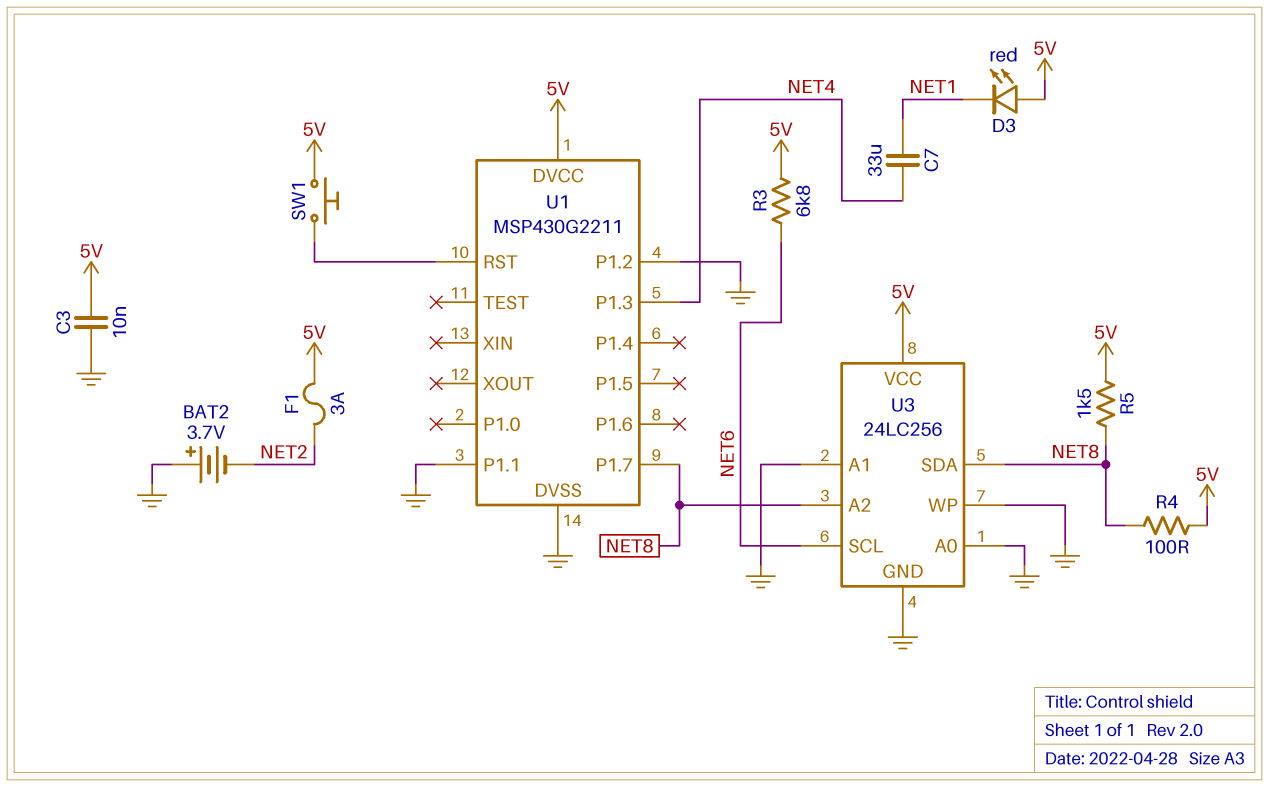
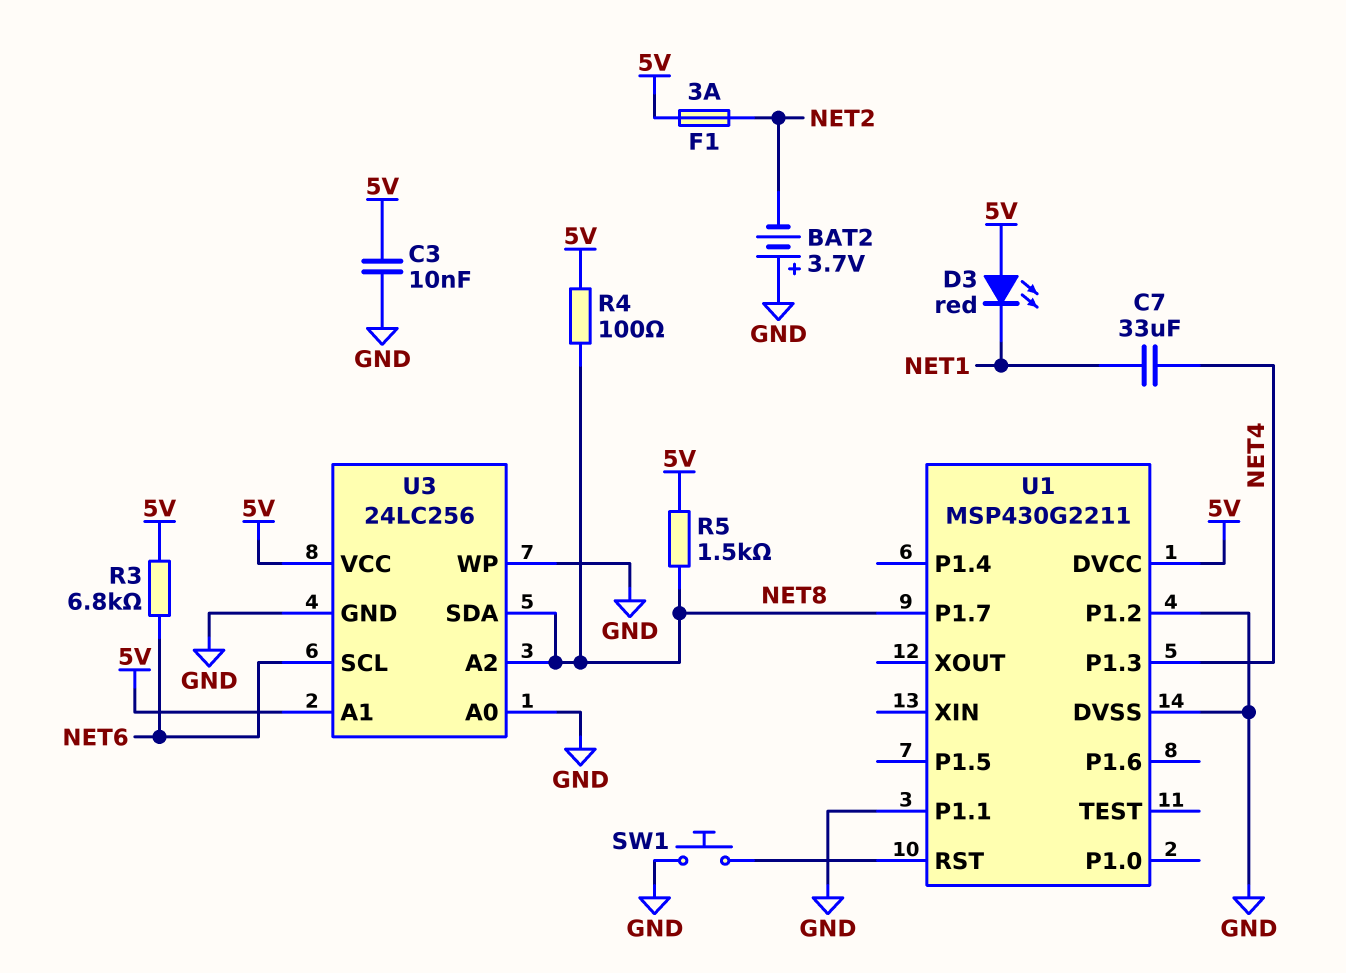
SW1: button (5V, U1/RST) -> button (GND, U1/RST)
U3 pin A1: GND -> 5V

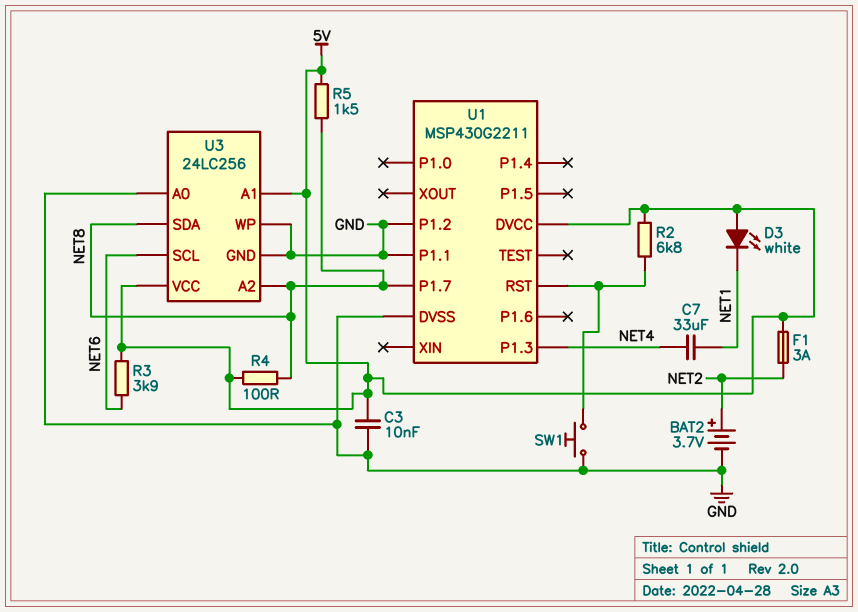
BAT2: 3.7V (plus GND, minus NET2) -> 3.7V (plus NET2, minus GND)
D3: LED red (A 5V, K NET1) -> LED white (A 5V, K NET1)
R2: none -> 6.8k (5V, U1/RST)
R3: 6.8k (5V, NET6) -> 3.9k (5V, NET6)

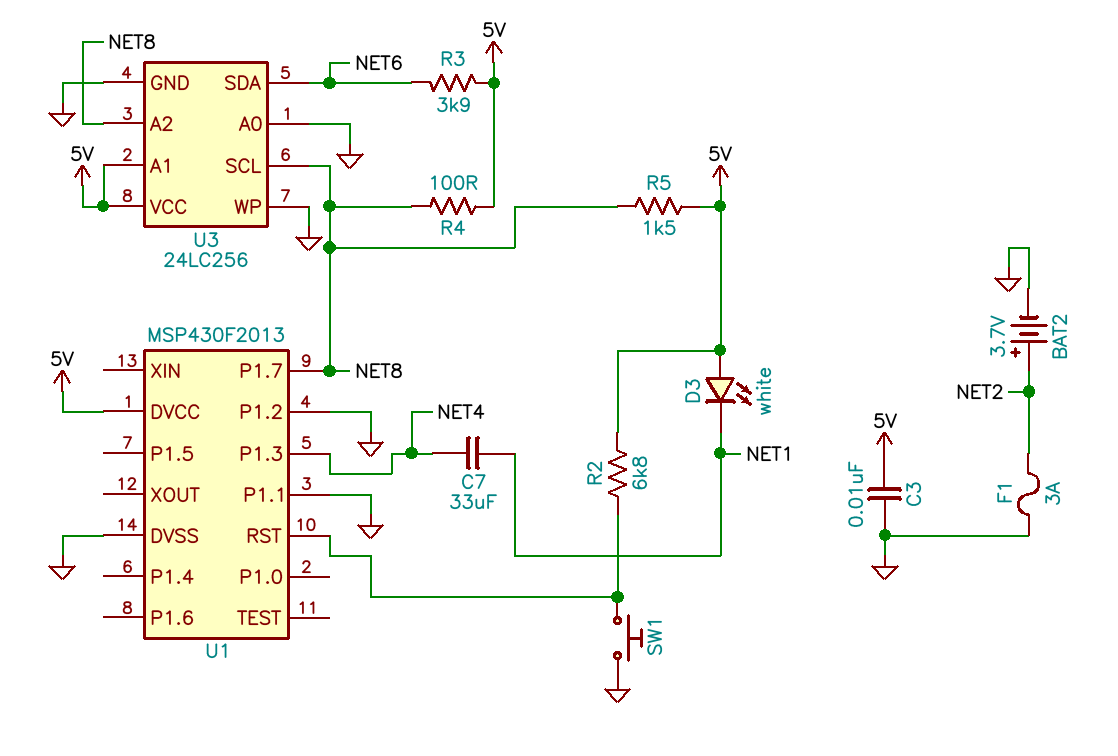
F1: 3A (5V, NET2) -> 3A (GND, NET2)
U1: MSP430G2211 -> MSP430F2013
U3 pin SCL: NET6 -> NET8
U3 pin SDA: NET8 -> NET6

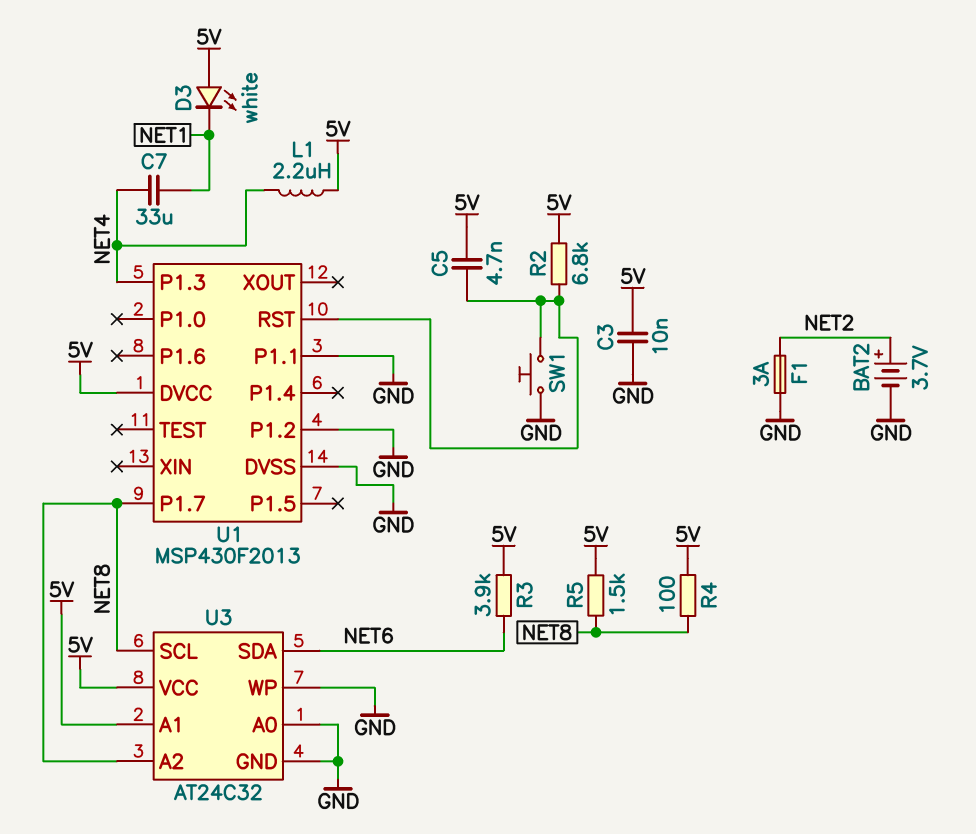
C5: none -> 4.7nF (5V, U1/RST)
L1: none -> 2.2uH (5V, NET4)
U3: 24LC256 -> AT24C32

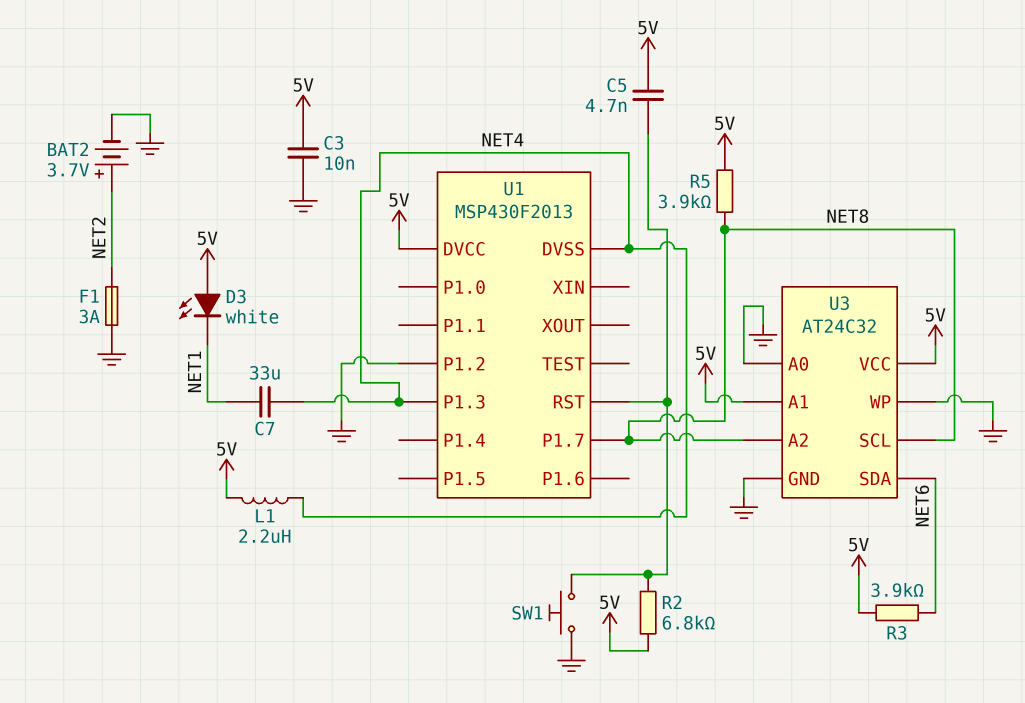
R4: 100 (5V, NET8) -> none
R5: 1.5k (5V, NET8) -> 3.9k (5V, NET8)
U1 pin DVSS: GND -> NET4
U1 pin P1.1: GND -> none

